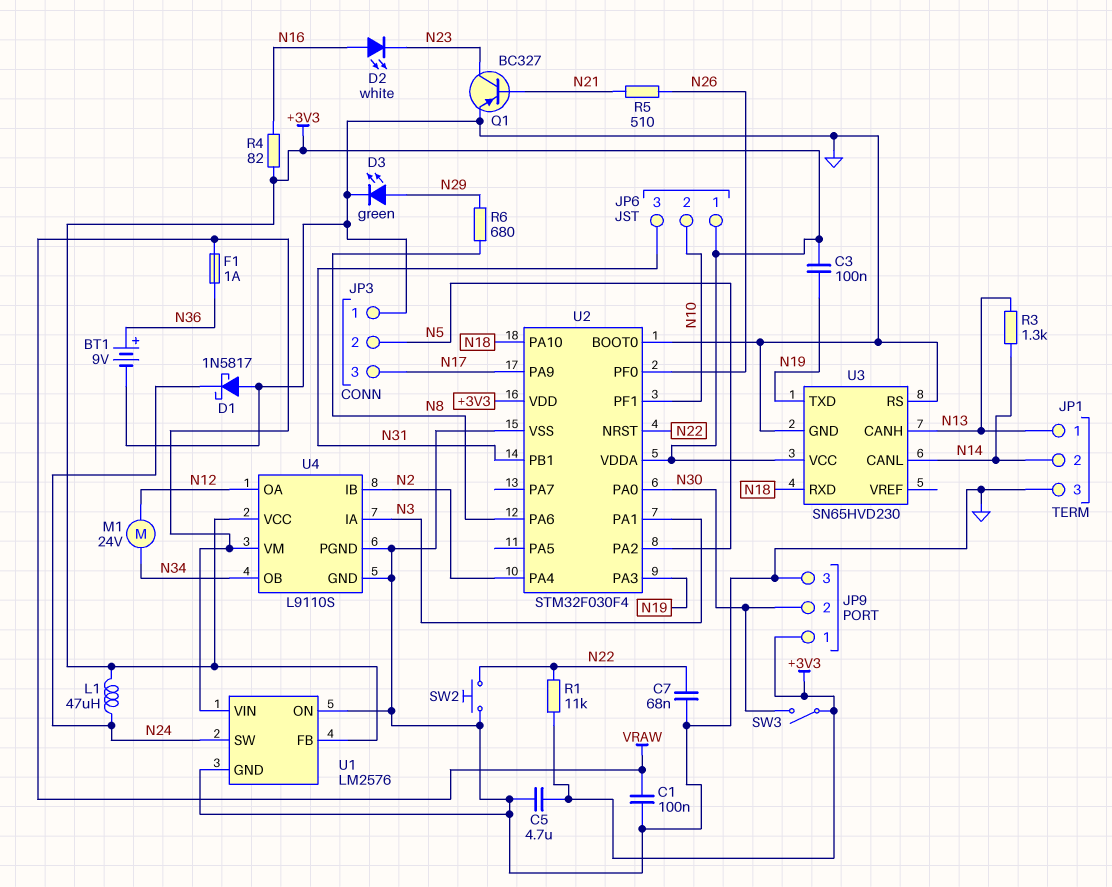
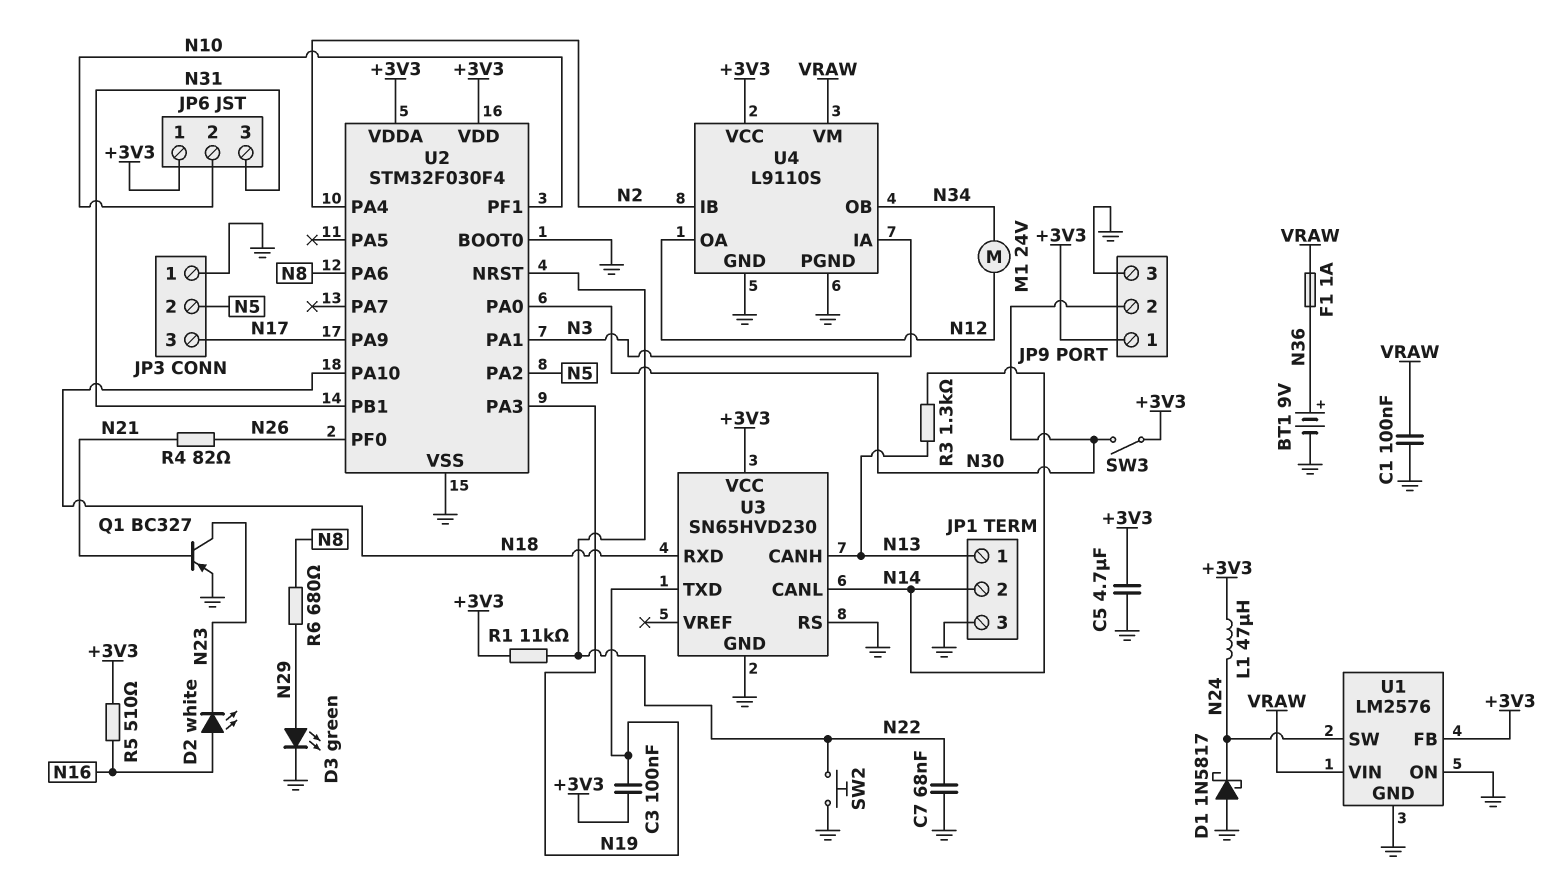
R4: 82 (+3V3, N16) -> 82 (N21, N26)
R5: 510 (N21, N26) -> 510 (+3V3, N16)

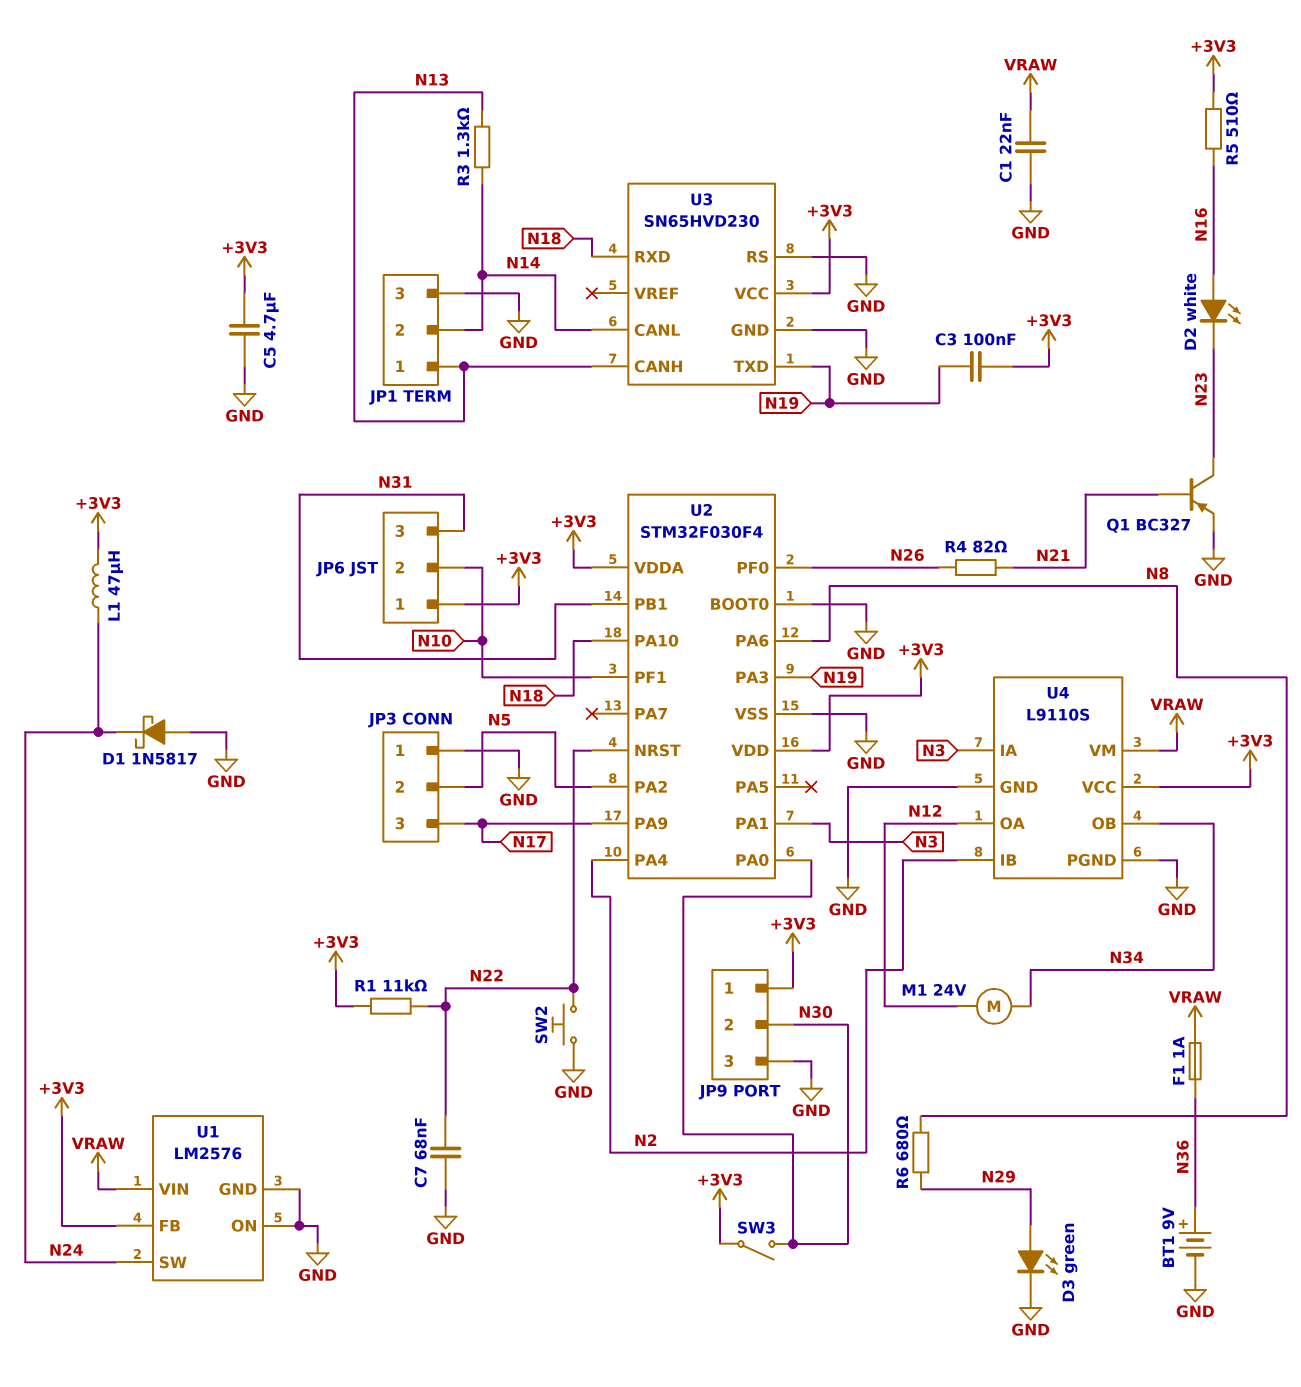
C1: 100nF (GND, VRAW) -> 22nF (GND, VRAW)

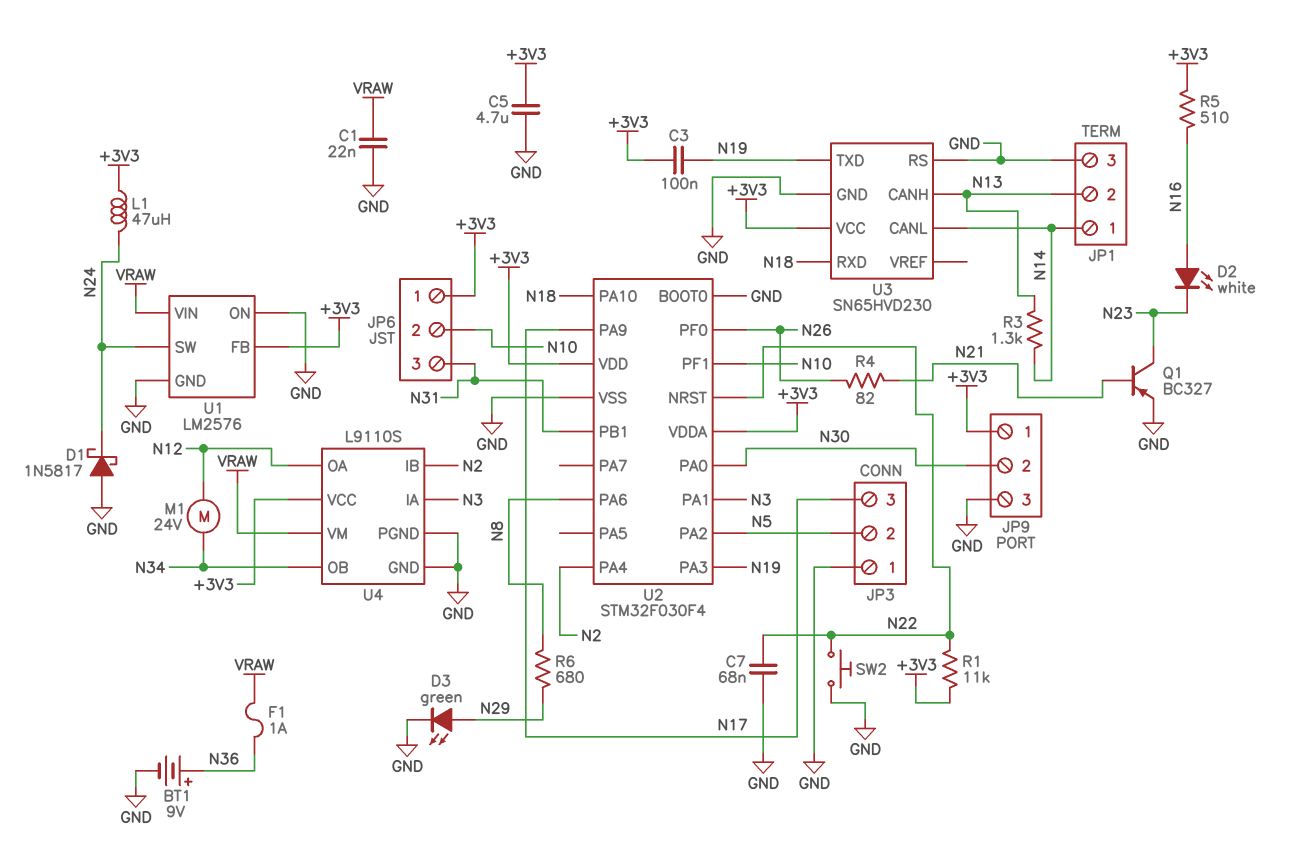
JP1 pin 1: N13 -> N14
JP1 pin 2: N14 -> N13
SW3: switch (+3V3, N30) -> none

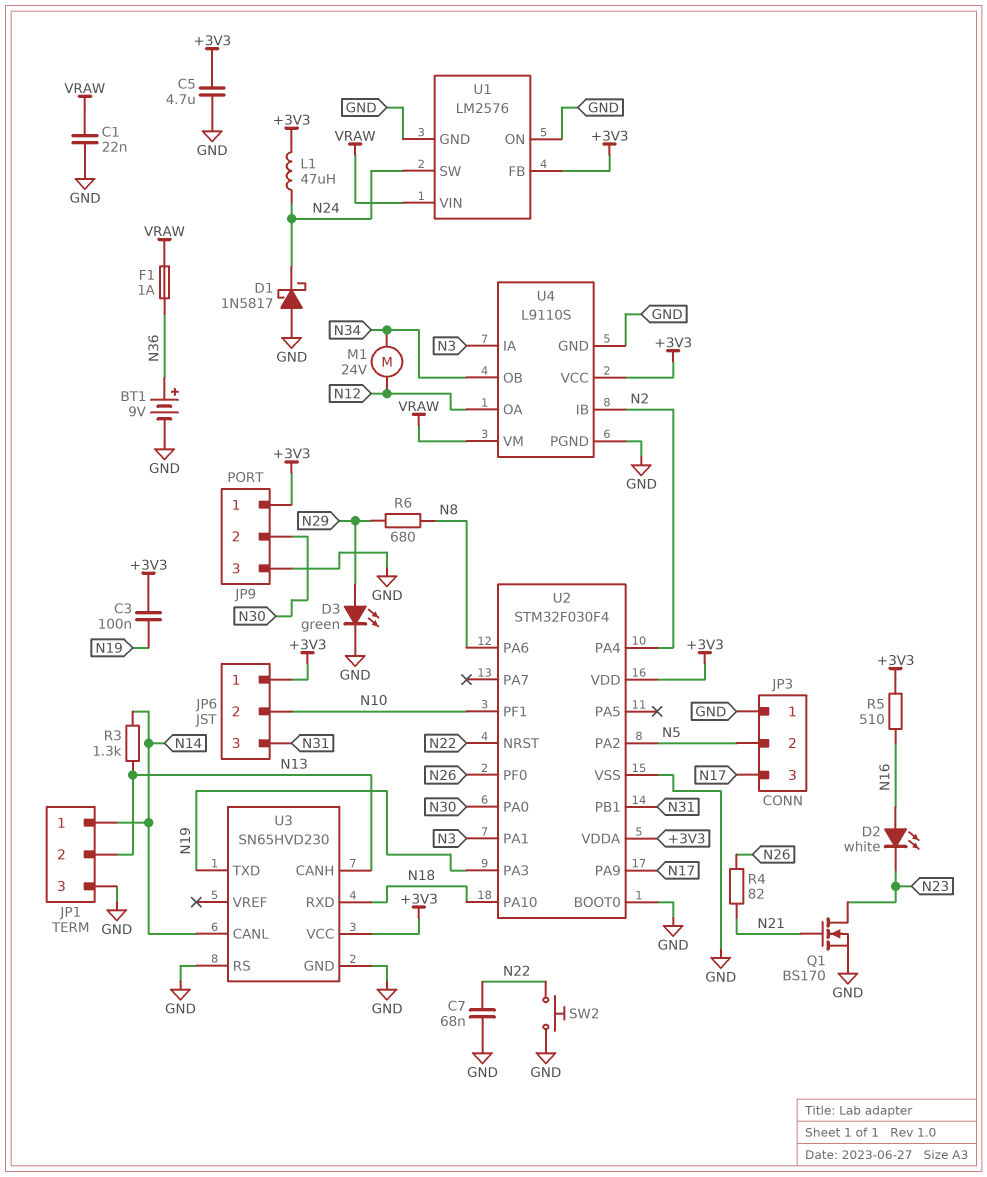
Q1: PNP BC327 (B N21, C N23, E GND) -> NMOS BS170 (G N21, D N23, S GND)
R1: 11k (+3V3, N22) -> none

